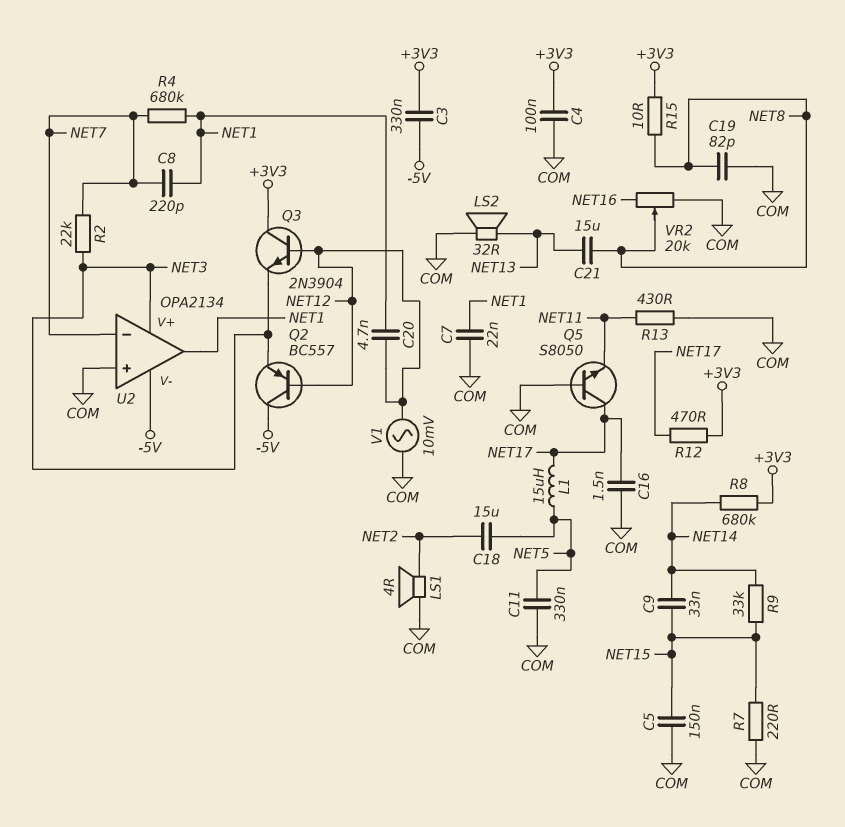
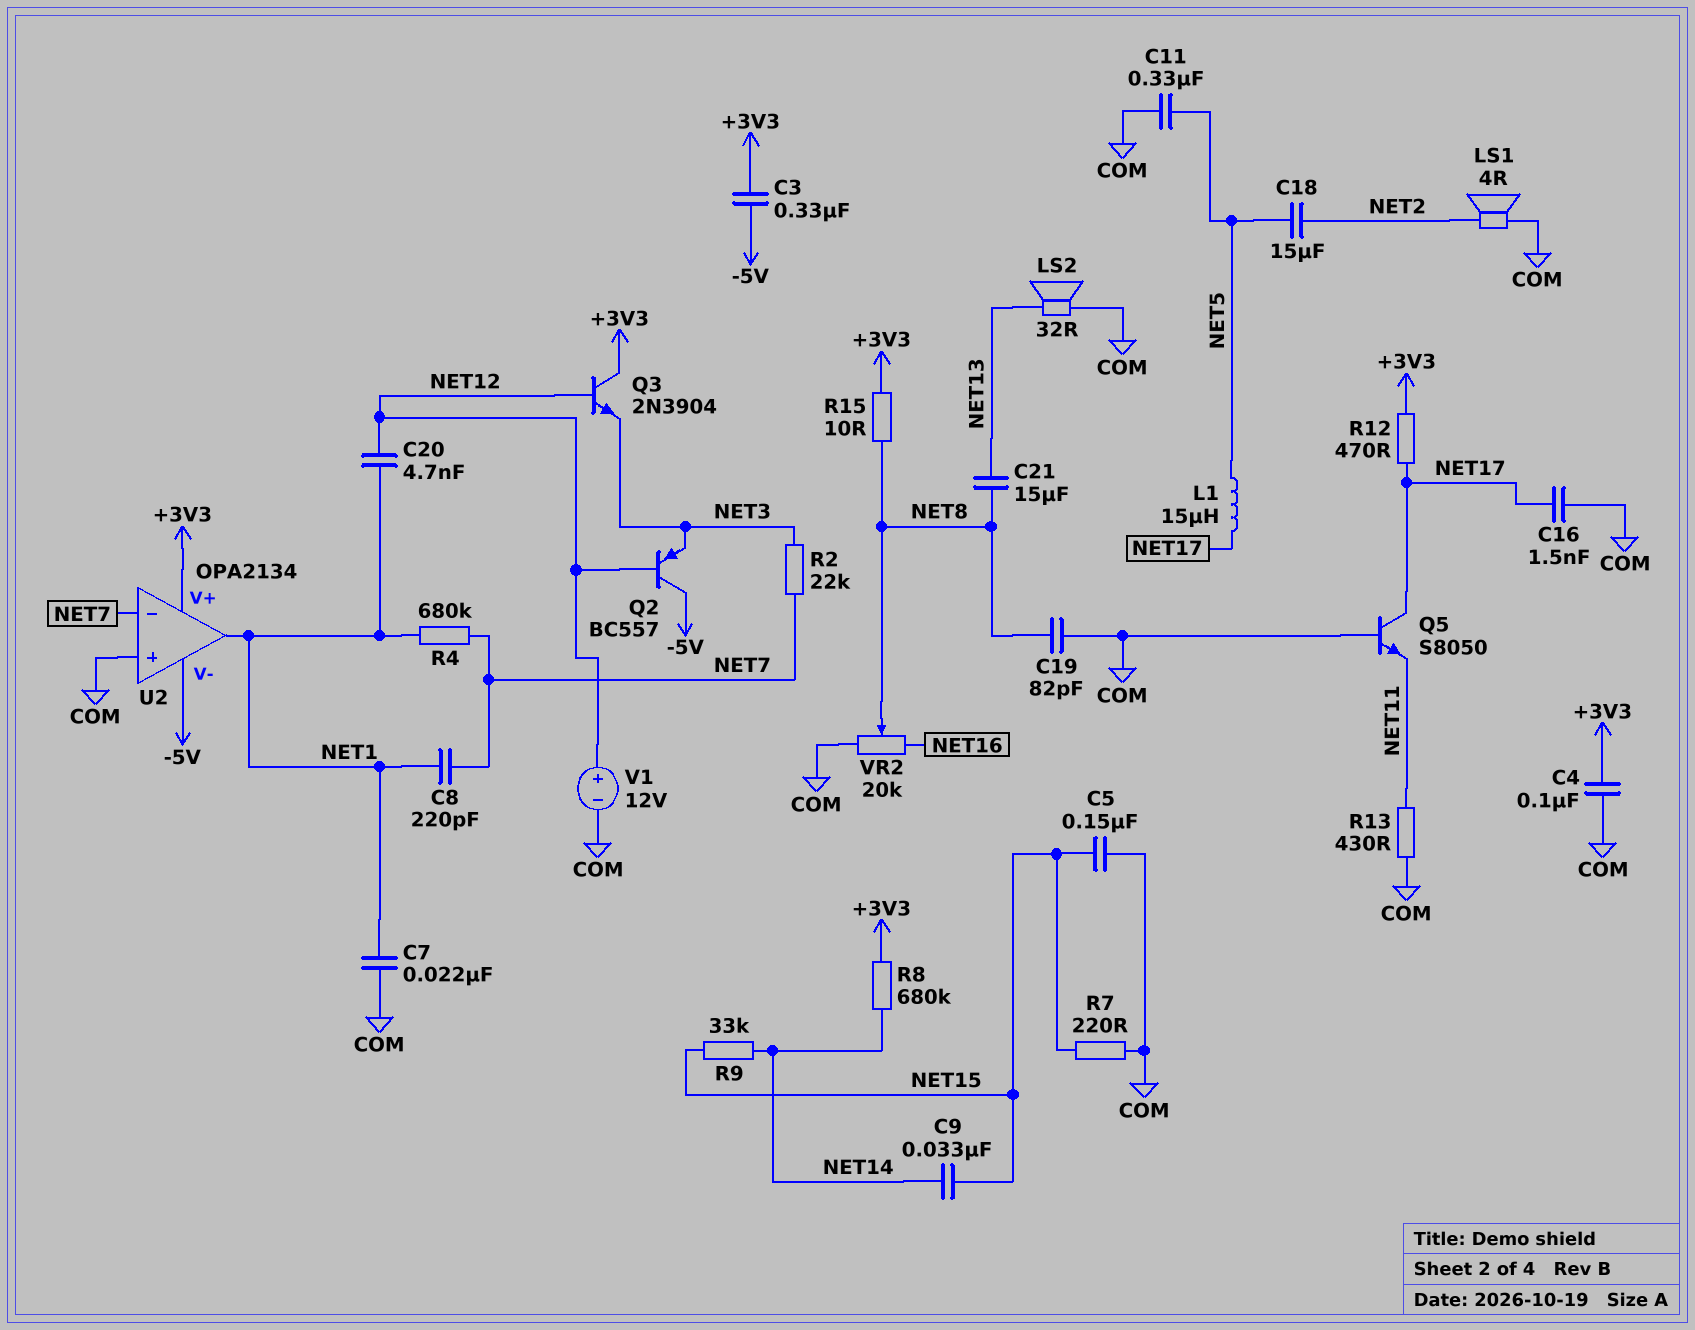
U2 pin V+: NET3 -> +3V3
V1: AC 10mV (COM, NET12) -> 12V (plus NET12, minus COM)

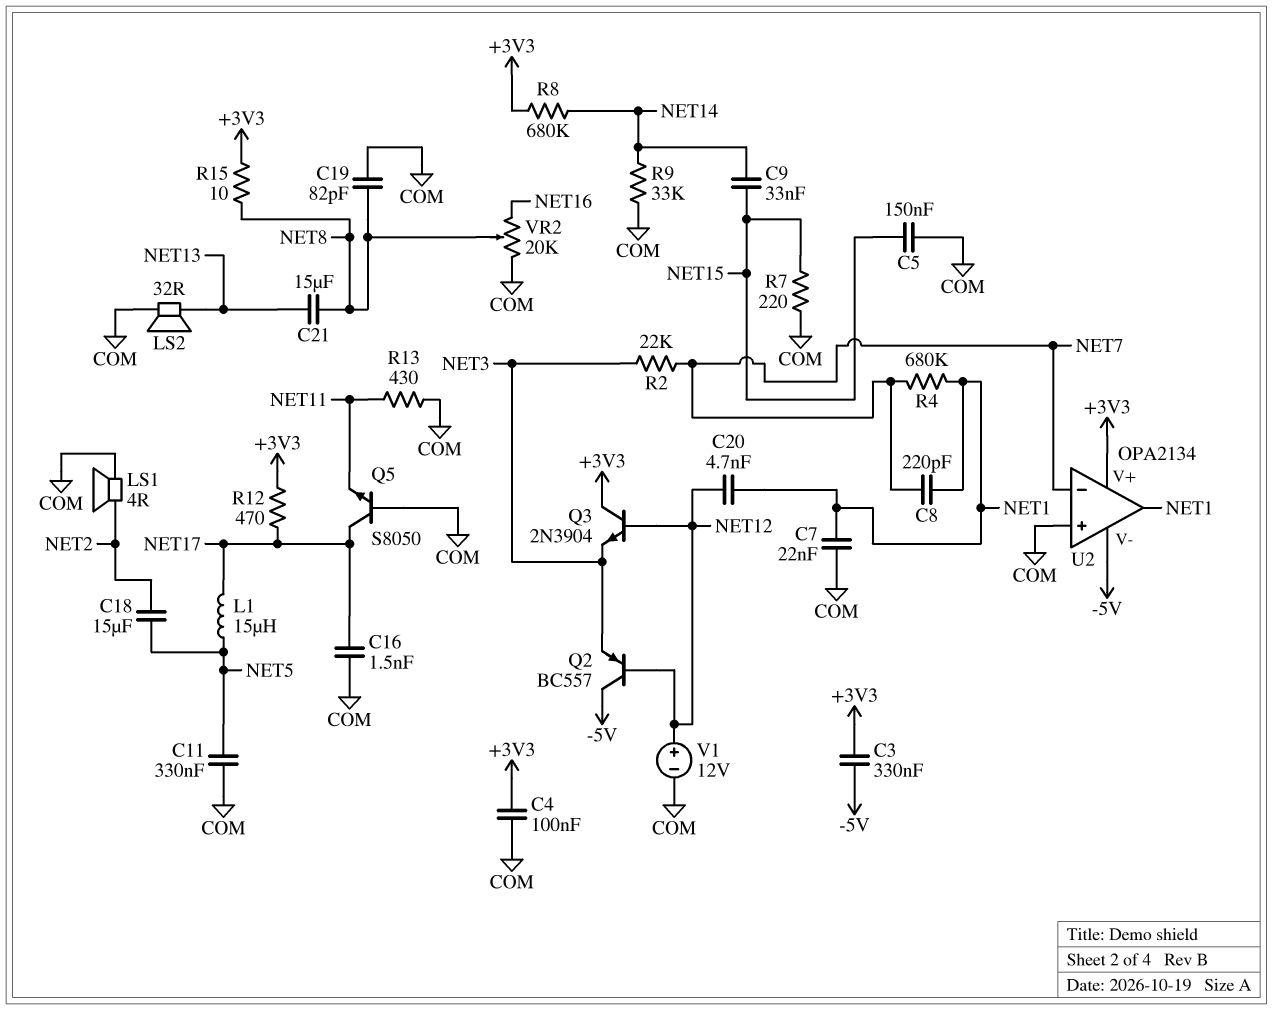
R9: 33k (NET14, NET15) -> 33k (COM, NET14)

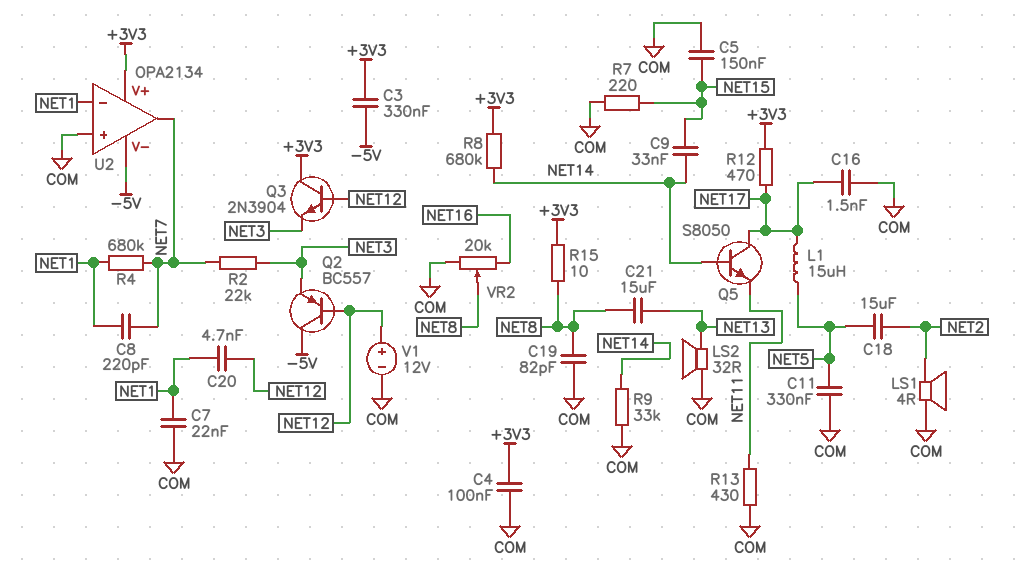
Q5: NPN S8050 (B COM, C NET17, E NET11) -> NPN S8050 (B NET14, C NET17, E NET11)
U2 pin in-: NET7 -> NET1
U2 pin out: NET1 -> NET7

